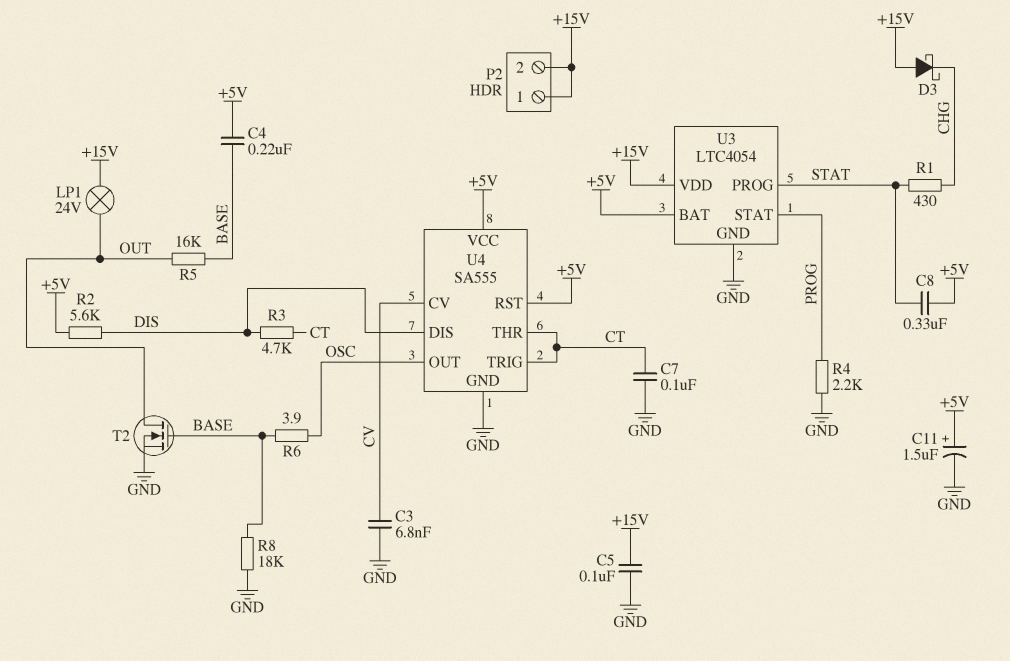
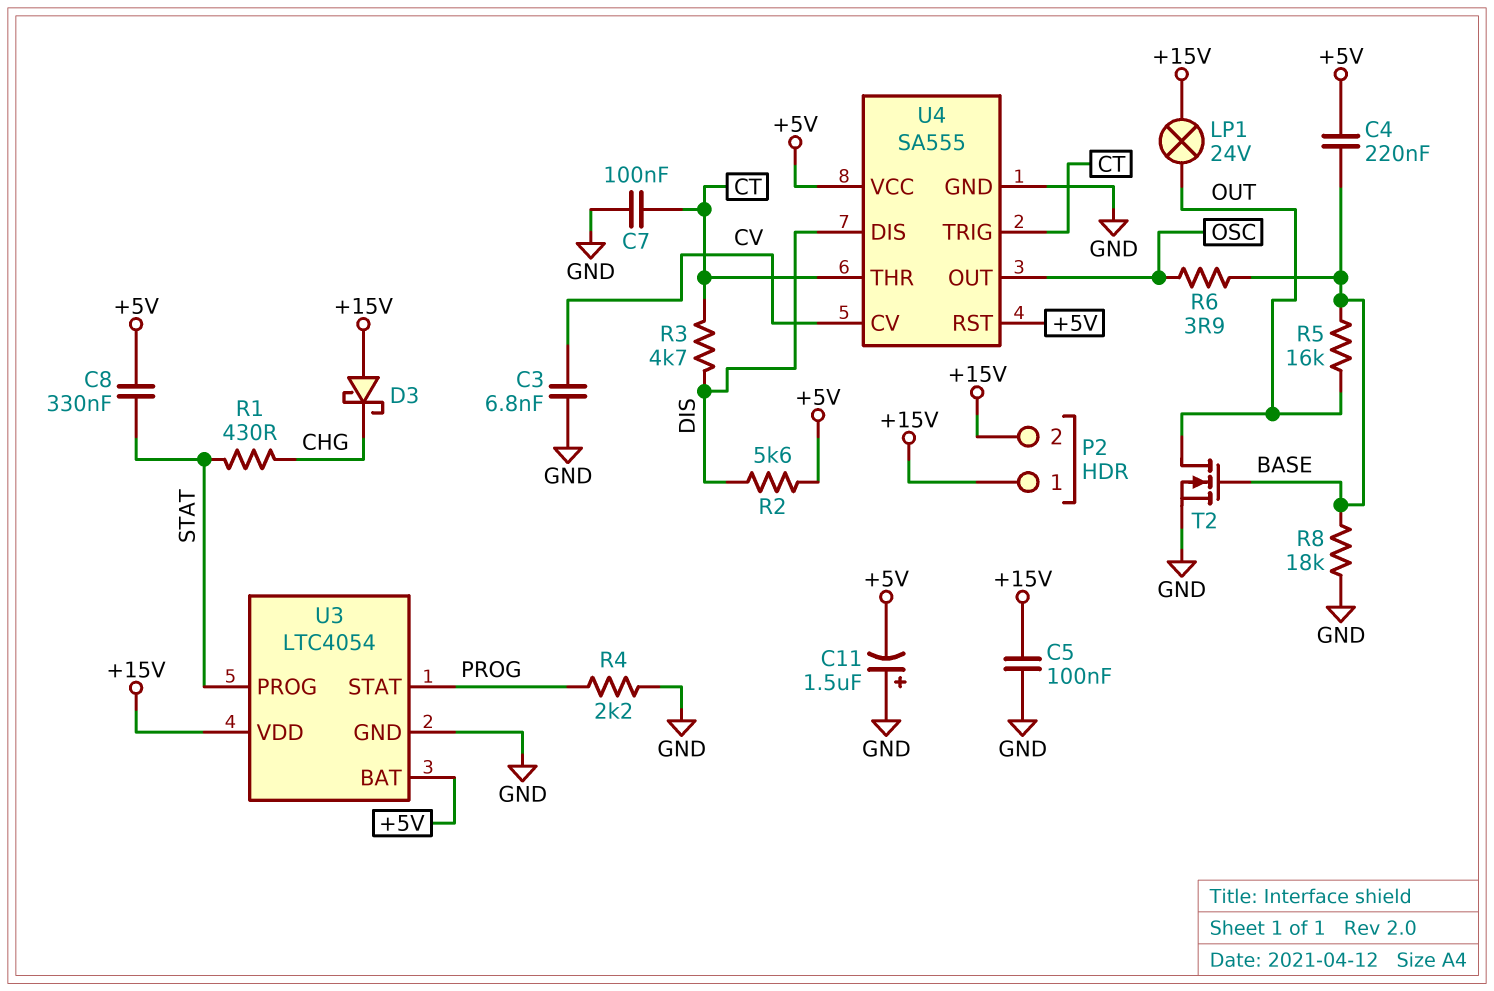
C11: 1.5uF (plus +5V, minus GND) -> 1.5uF (plus GND, minus +5V)

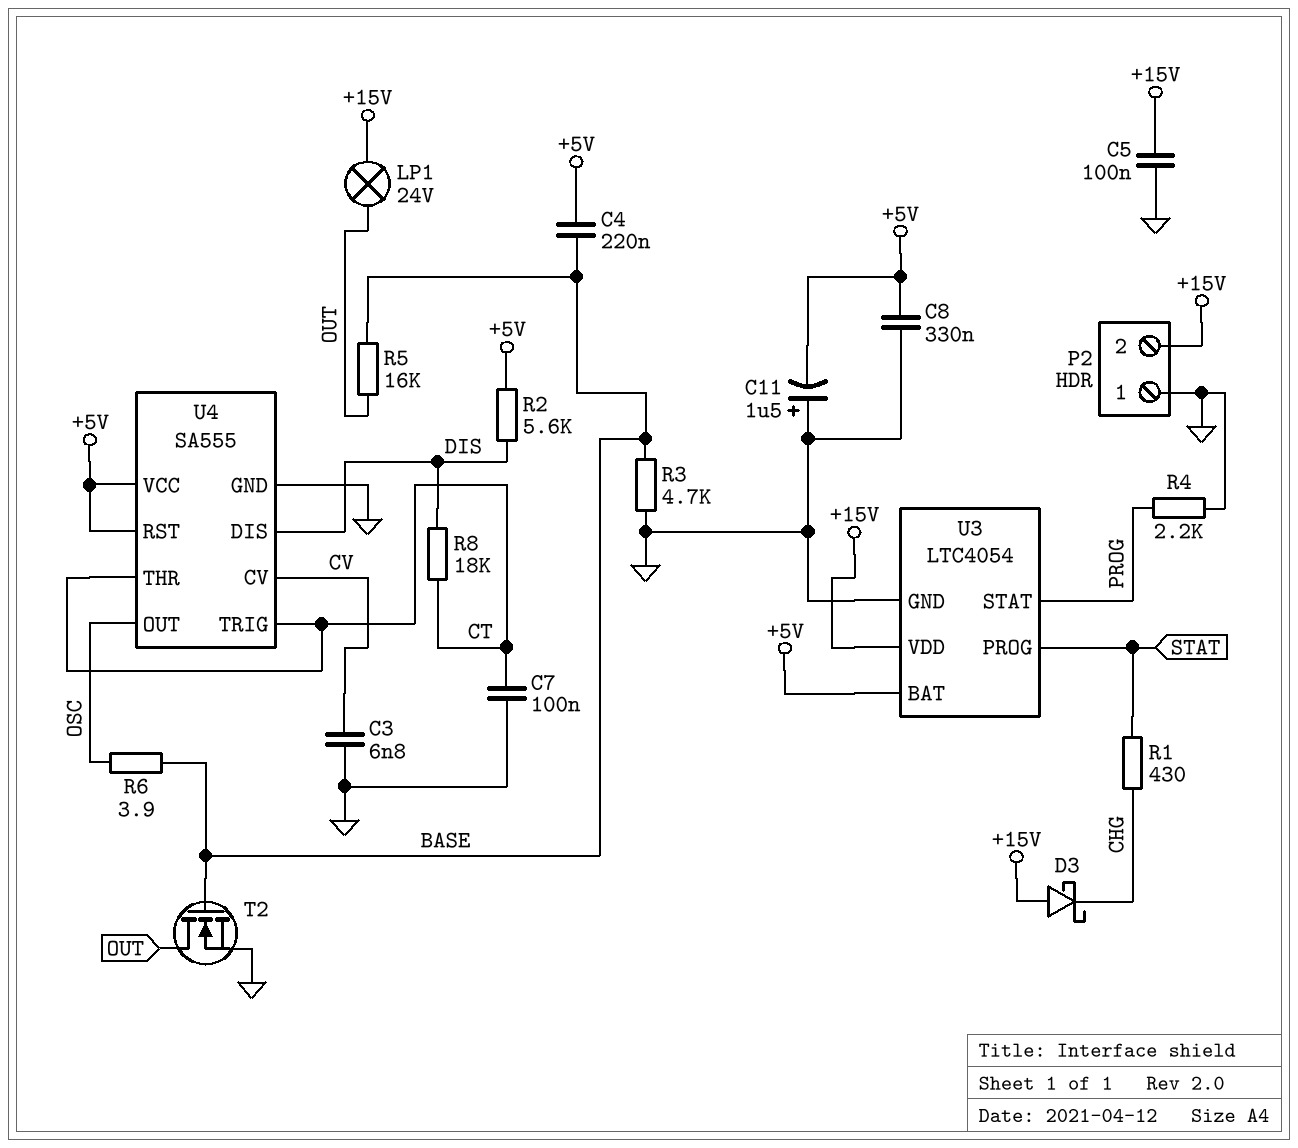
C8: 330nF (+5V, STAT) -> 330nF (+5V, GND)
P2 pin 1: +15V -> GND
R3: 4.7k (CT, DIS) -> 4.7k (BASE, GND)
R8: 18k (BASE, GND) -> 18k (CT, DIS)

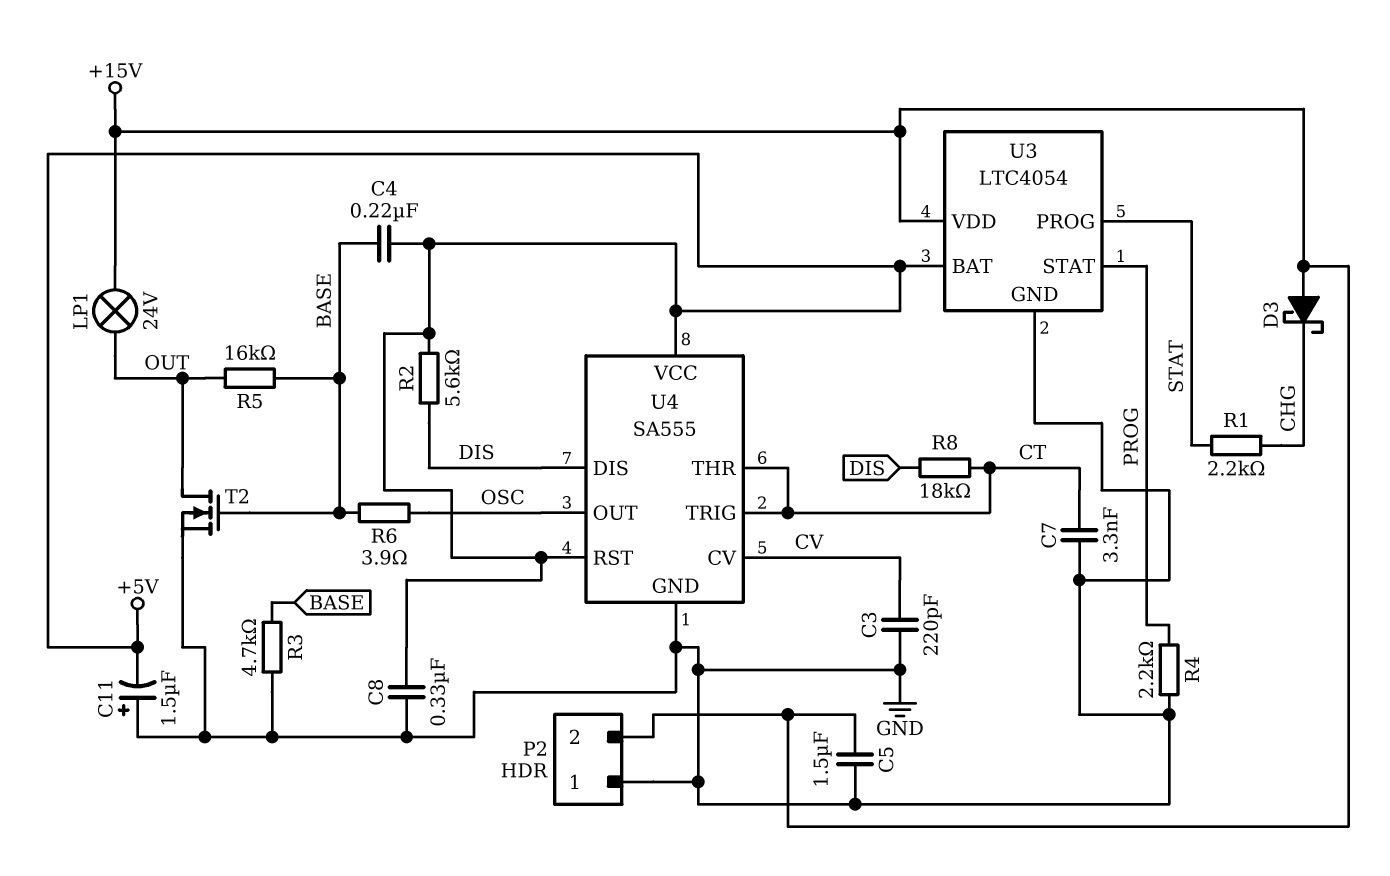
C3: 6.8nF (CV, GND) -> 220pF (CV, GND)
C5: 100nF (+15V, GND) -> 1.5uF (+15V, GND)
C7: 100nF (CT, GND) -> 3.3nF (CT, GND)
R1: 430 (CHG, STAT) -> 2.2k (CHG, STAT)

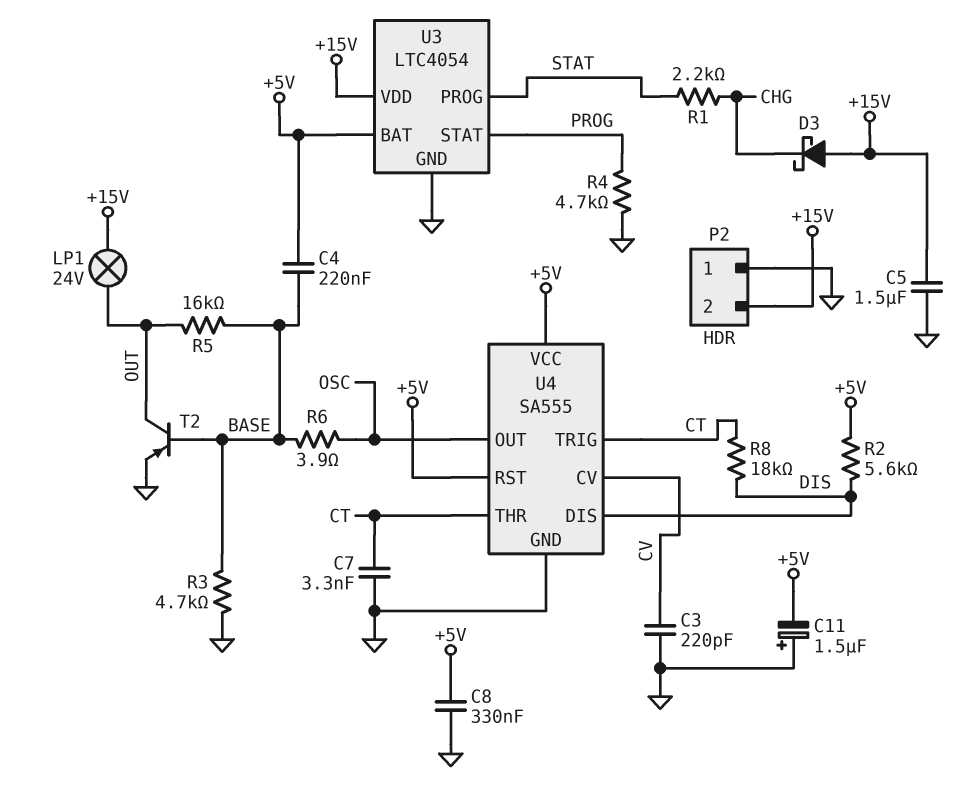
R4: 2.2k (GND, PROG) -> 4.7k (GND, PROG)
T2: NMOS (G BASE, D OUT, S GND) -> PNP (B BASE, C OUT, E GND)

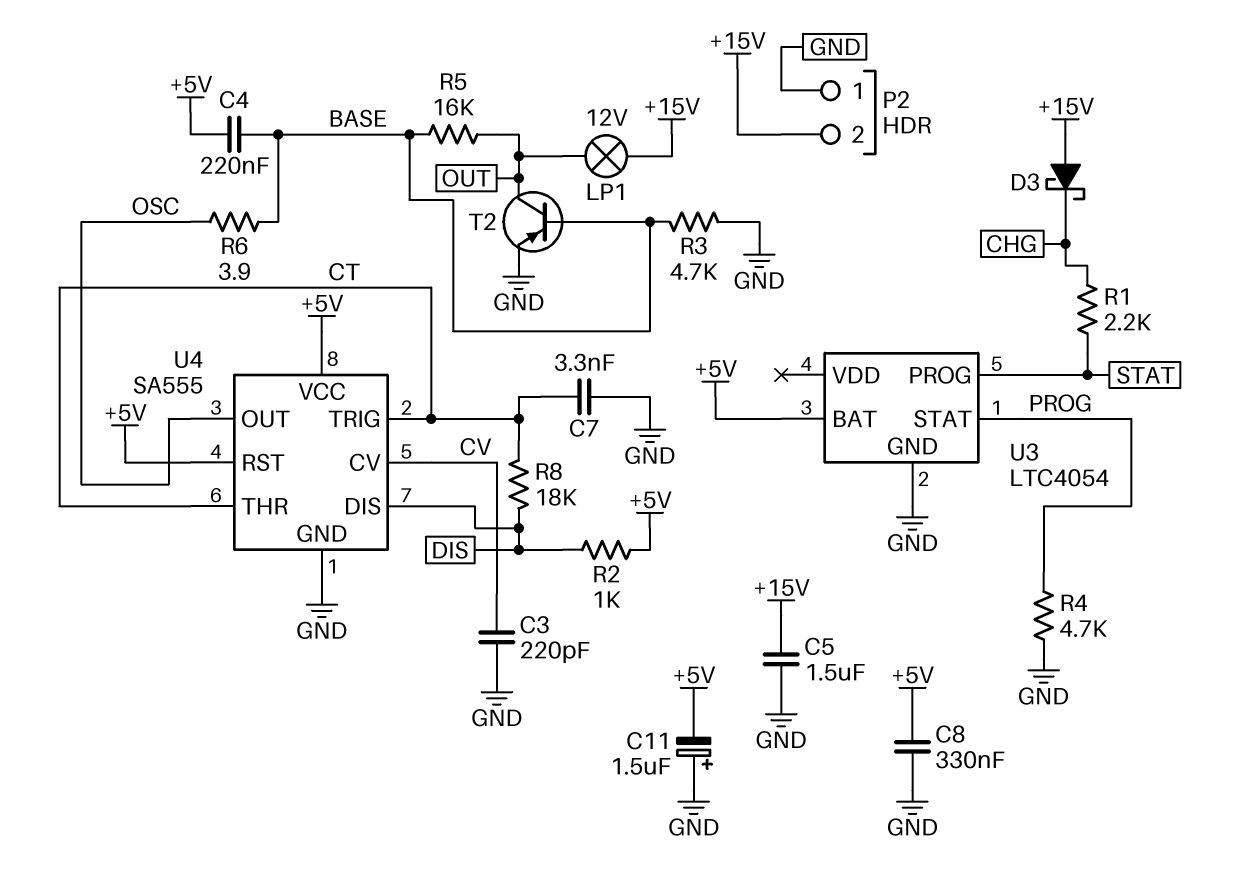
LP1: lamp 24V (+15V, OUT) -> lamp 12V (+15V, OUT)
R2: 5.6k (+5V, DIS) -> 1k (+5V, DIS)
U3 pin VDD: +15V -> none

